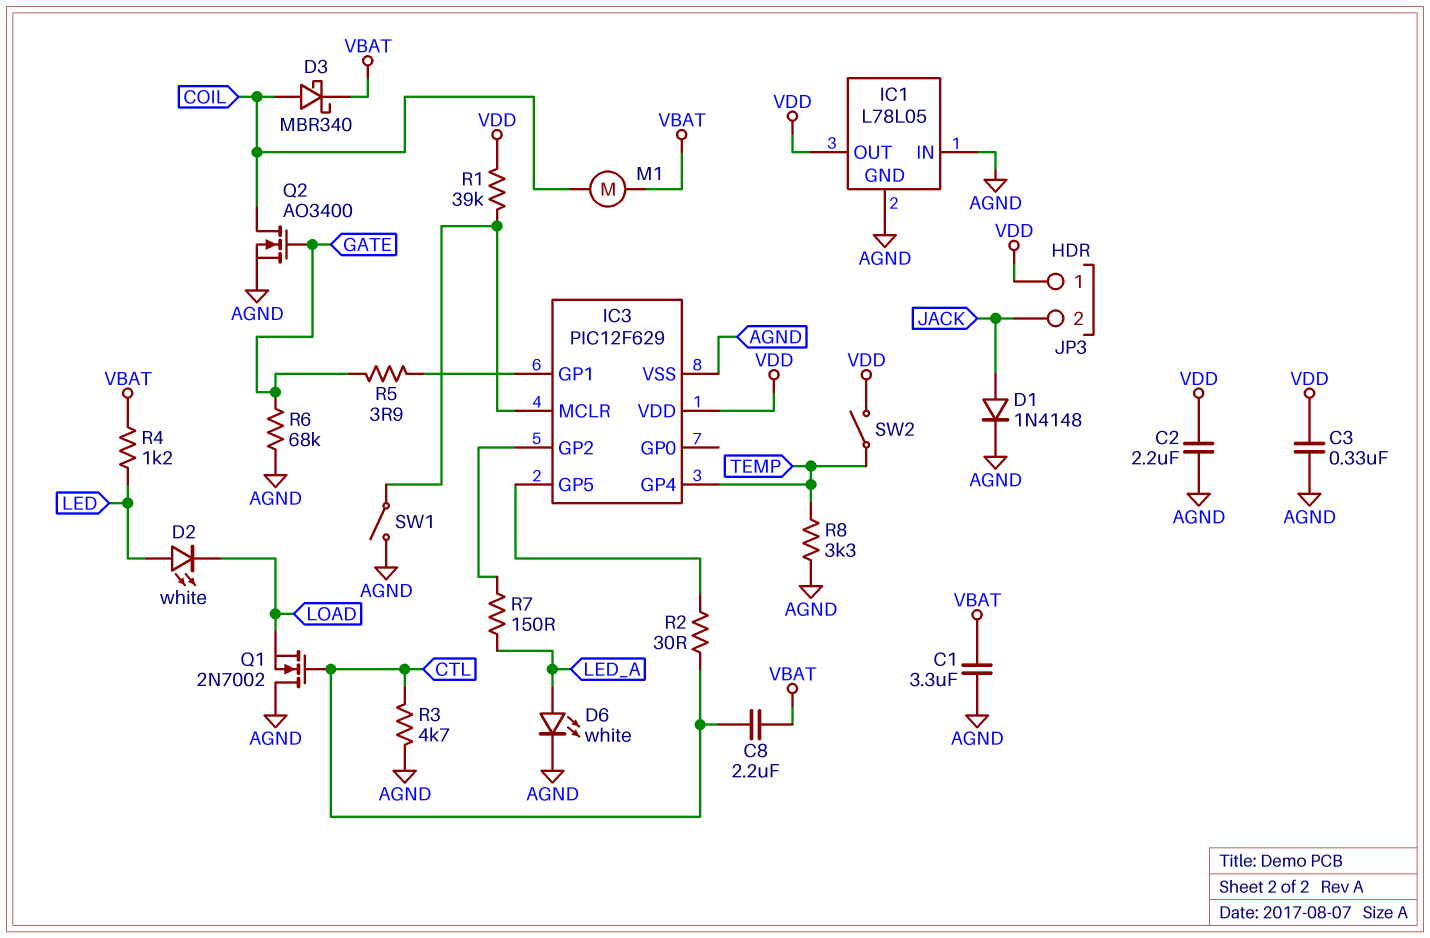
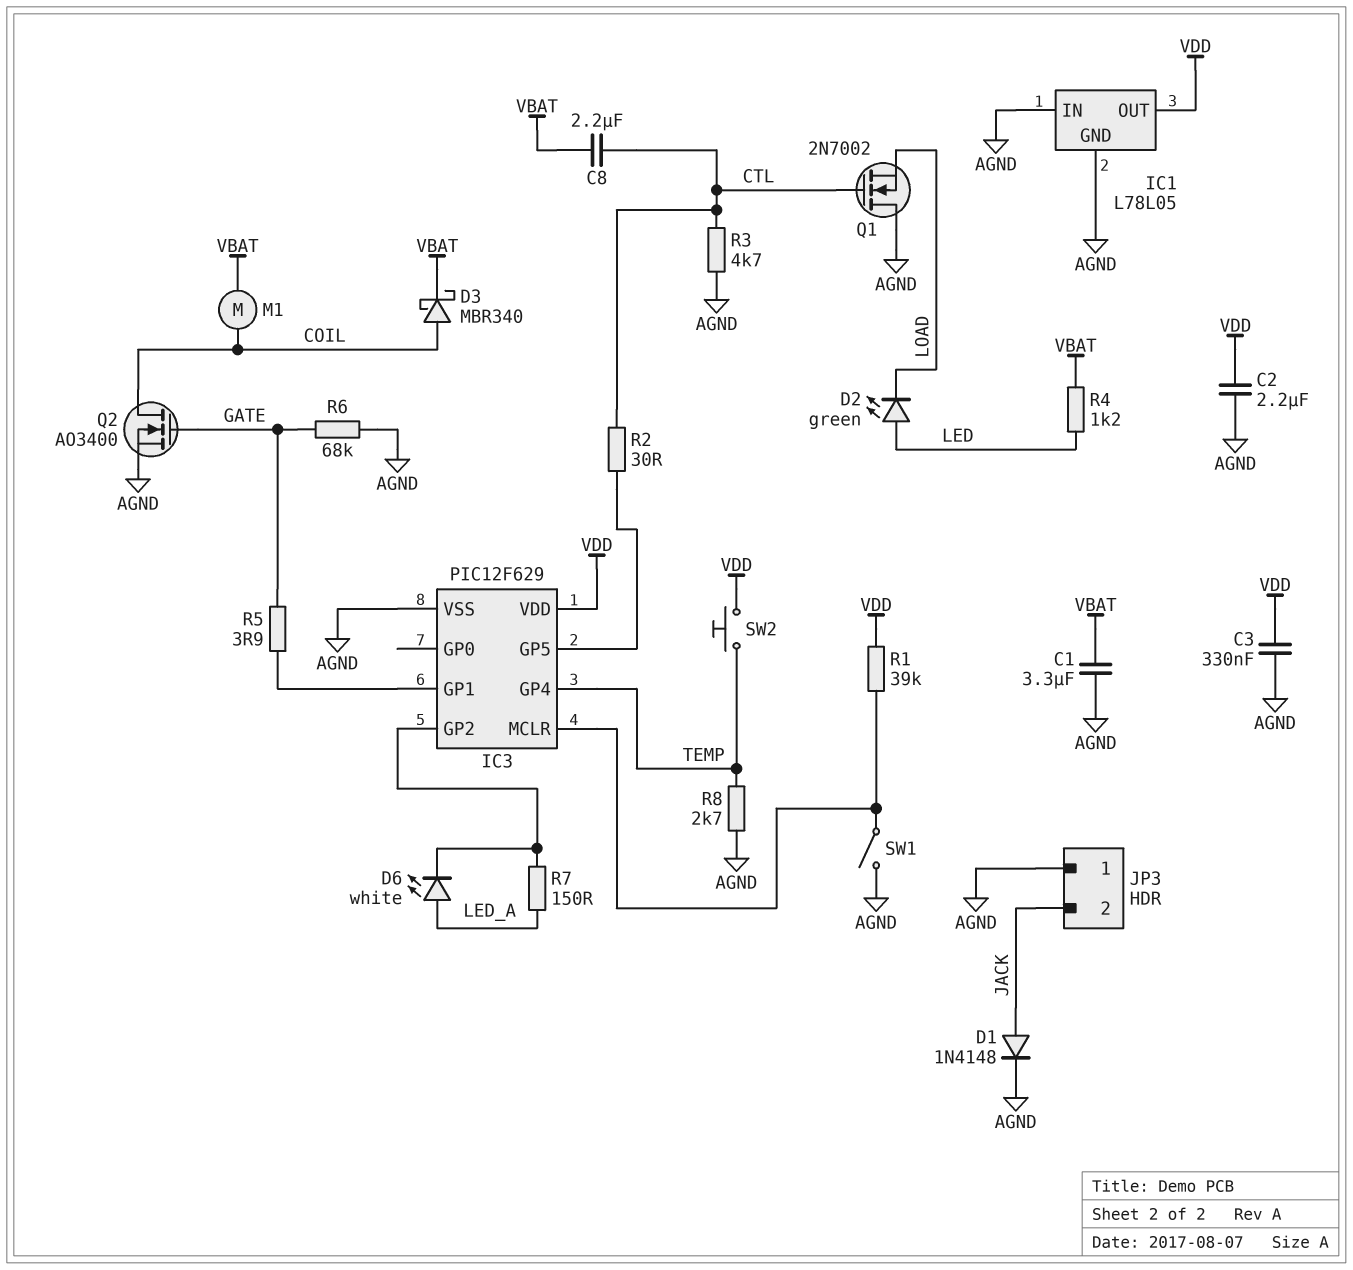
D2: LED white (A LED, K LOAD) -> LED green (A LED, K LOAD)
D6: LED white (A LED_A, K AGND) -> LED white (A LED_A, K IC3/GP2)
JP3 pin 1: VDD -> AGND
R8: 3.3k (AGND, TEMP) -> 2.7k (AGND, TEMP)
SW2: switch (TEMP, VDD) -> button (TEMP, VDD)

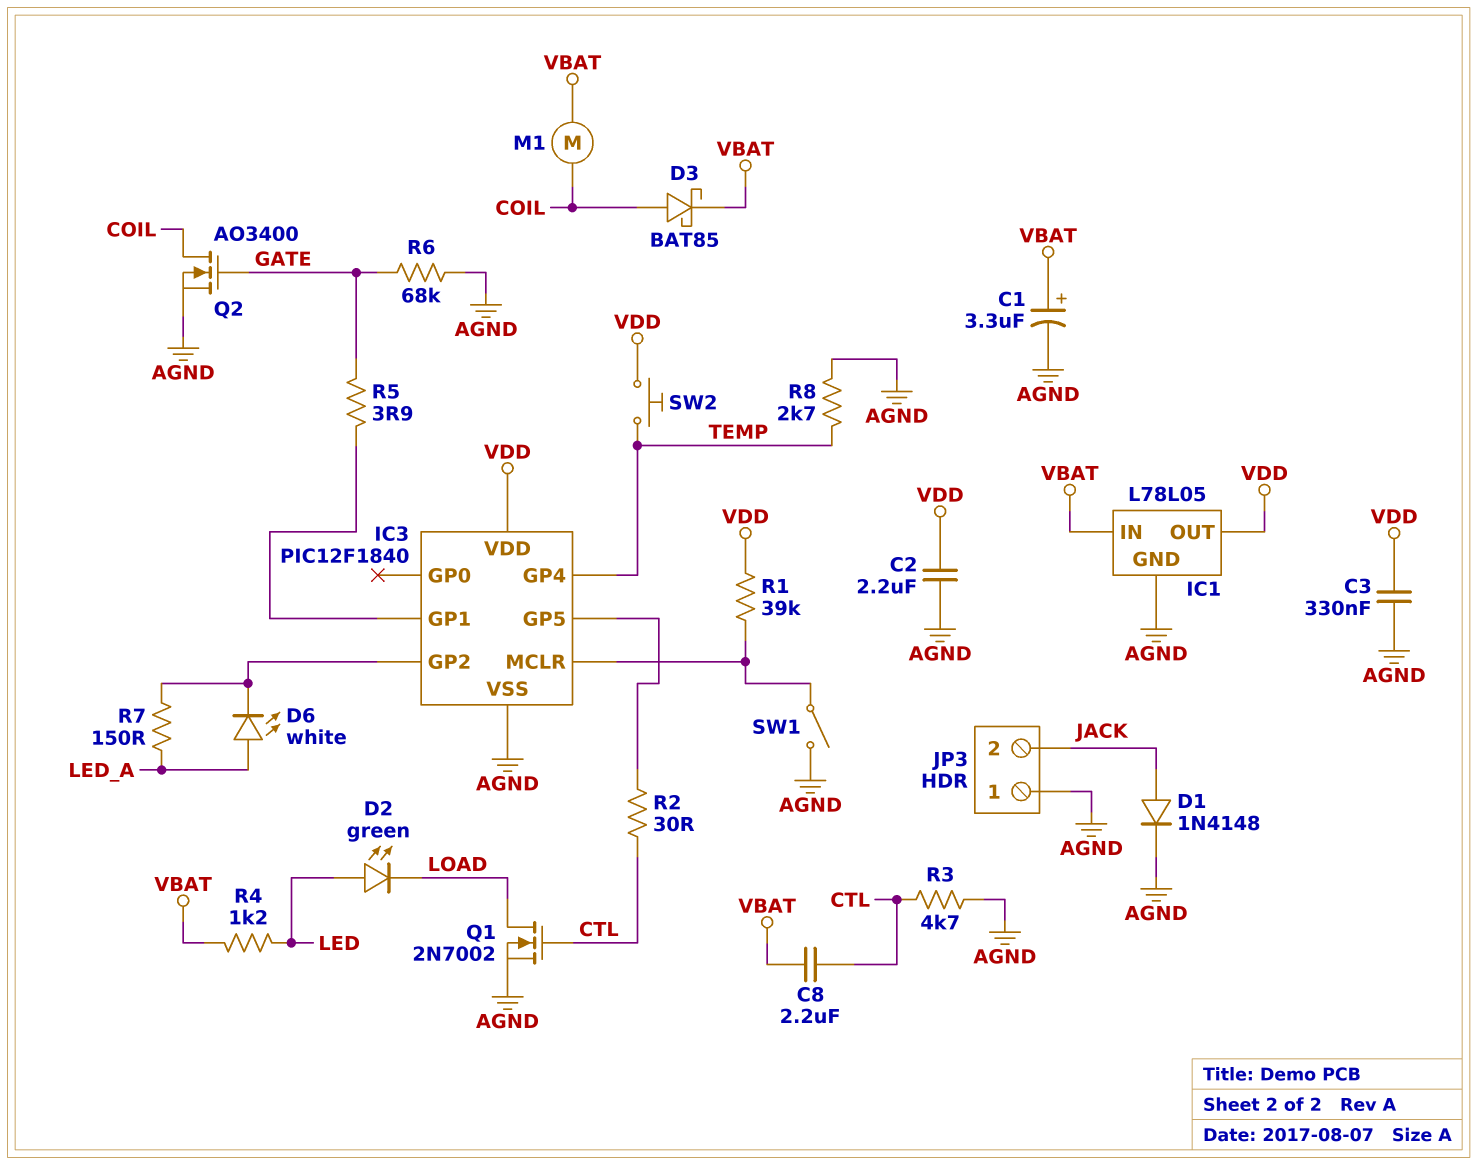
C1: 3.3uF (AGND, VBAT) -> 3.3uF (plus VBAT, minus AGND)
D3: schottky MBR340 (A COIL, K VBAT) -> schottky BAT85 (A COIL, K VBAT)
IC1 pin IN: AGND -> VBAT
IC3: PIC12F629 -> PIC12F1840
Q1: NMOS 2N7002 (G CTL, D AGND, S LOAD) -> NMOS 2N7002 (G CTL, D LOAD, S AGND)

